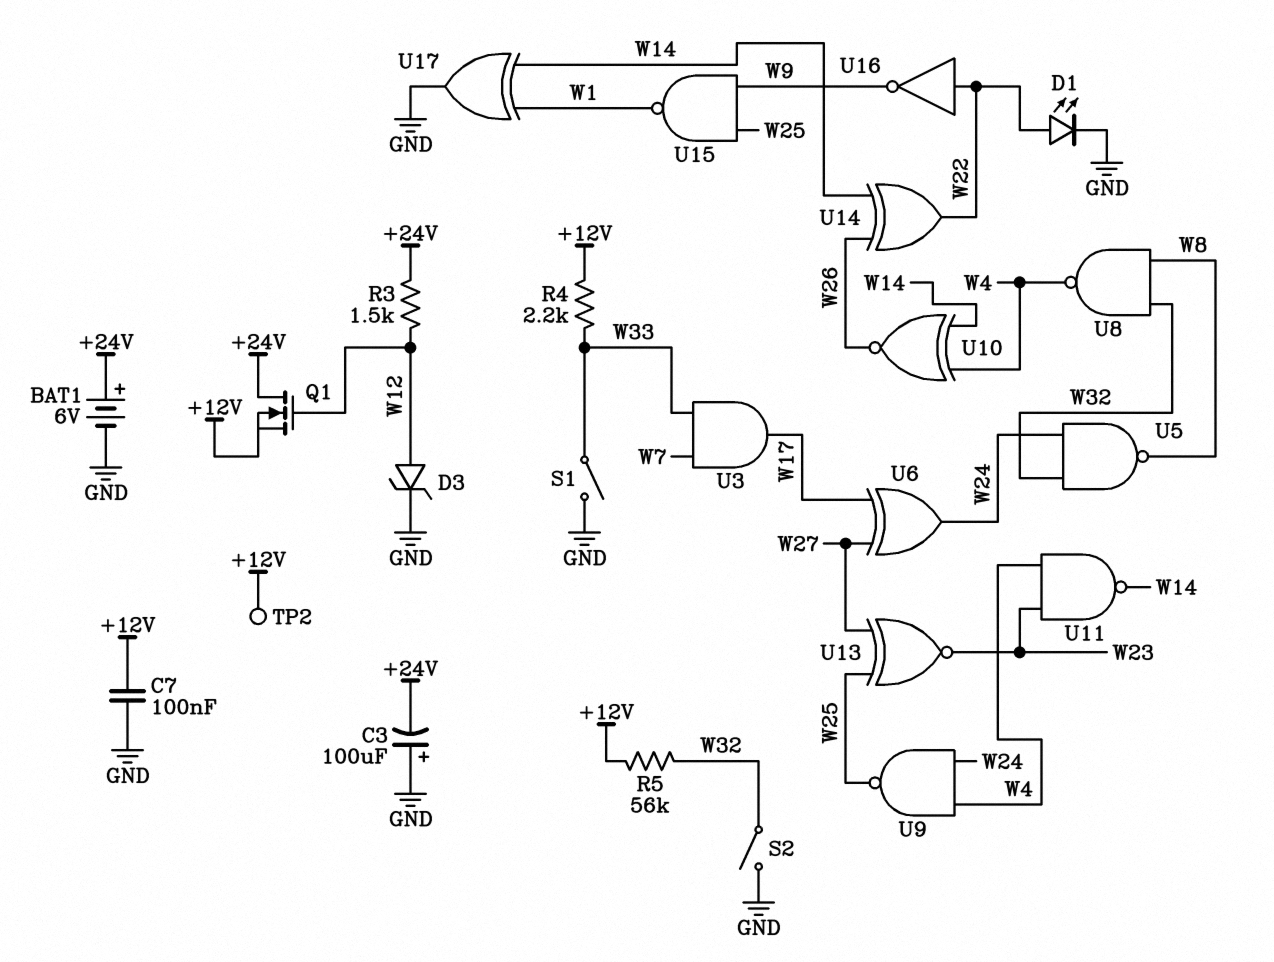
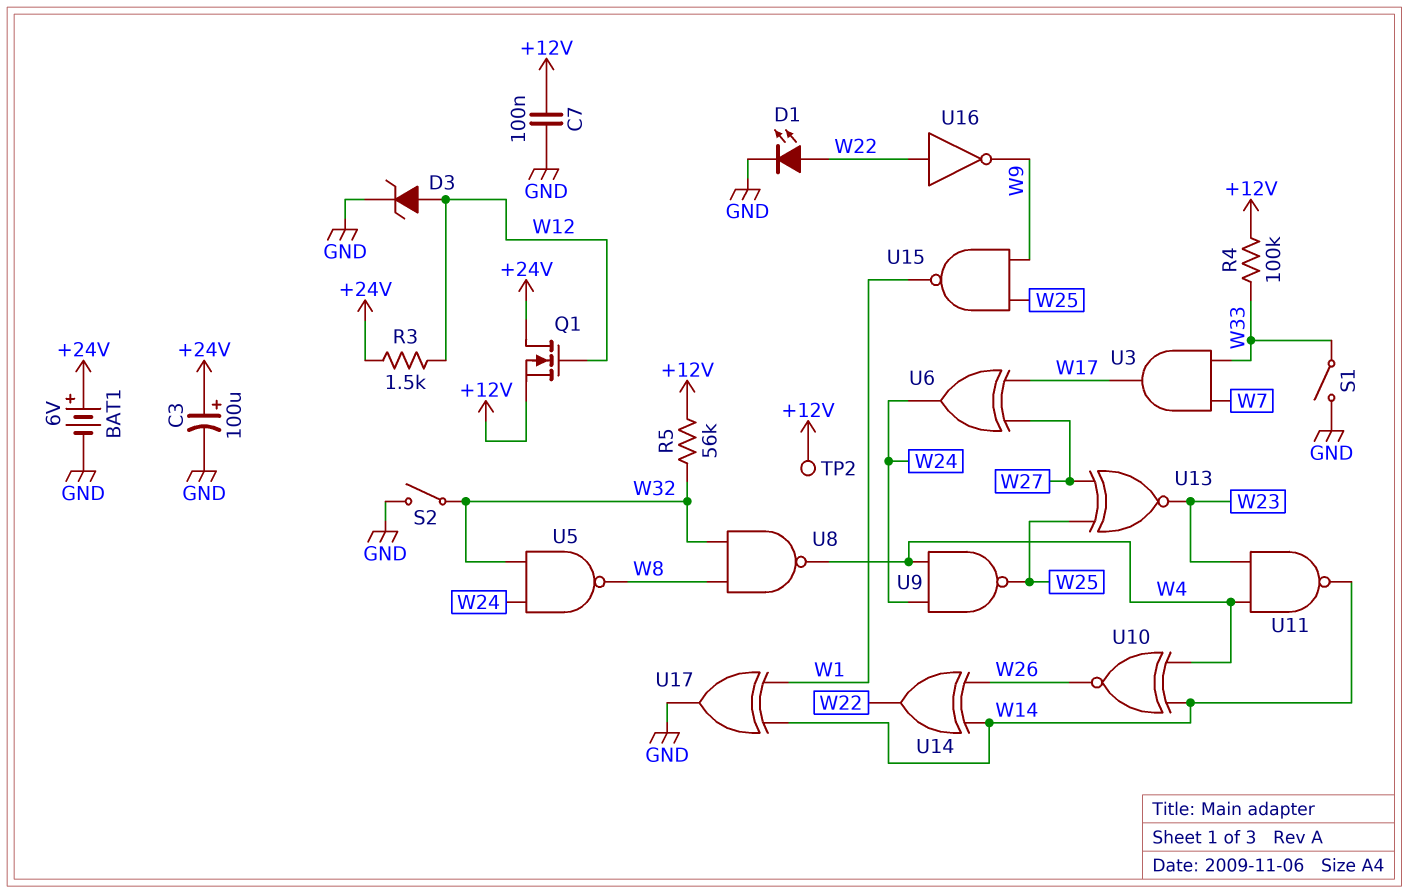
C3: 100uF (plus GND, minus +24V) -> 100uF (plus +24V, minus GND)
R4: 2.2k (+12V, W33) -> 100k (+12V, W33)

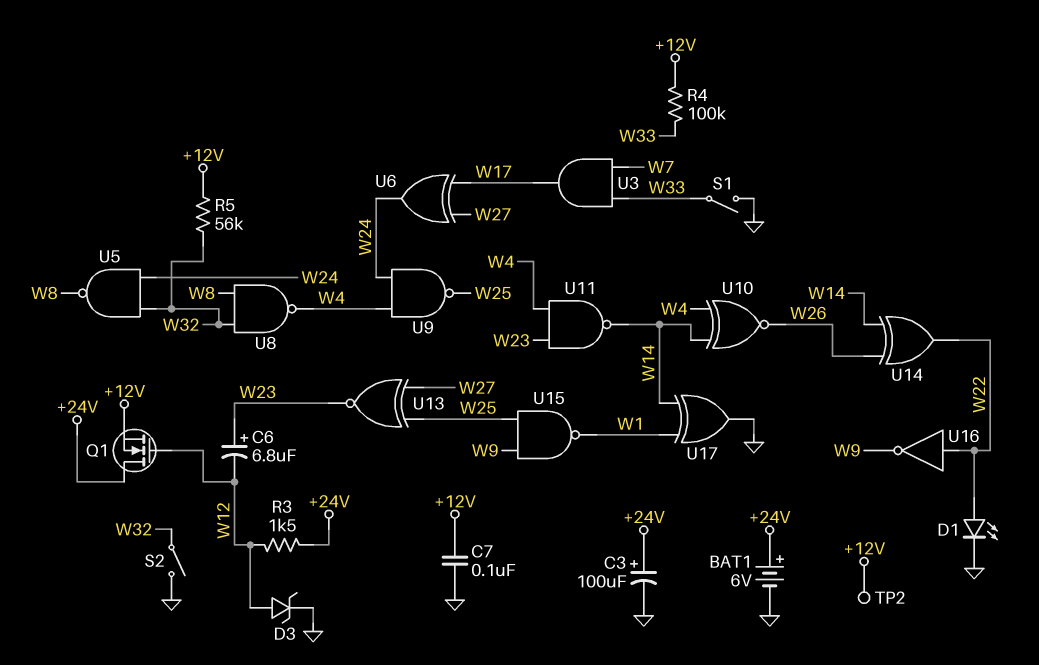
C6: none -> 6.8uF (plus W23, minus W12)

